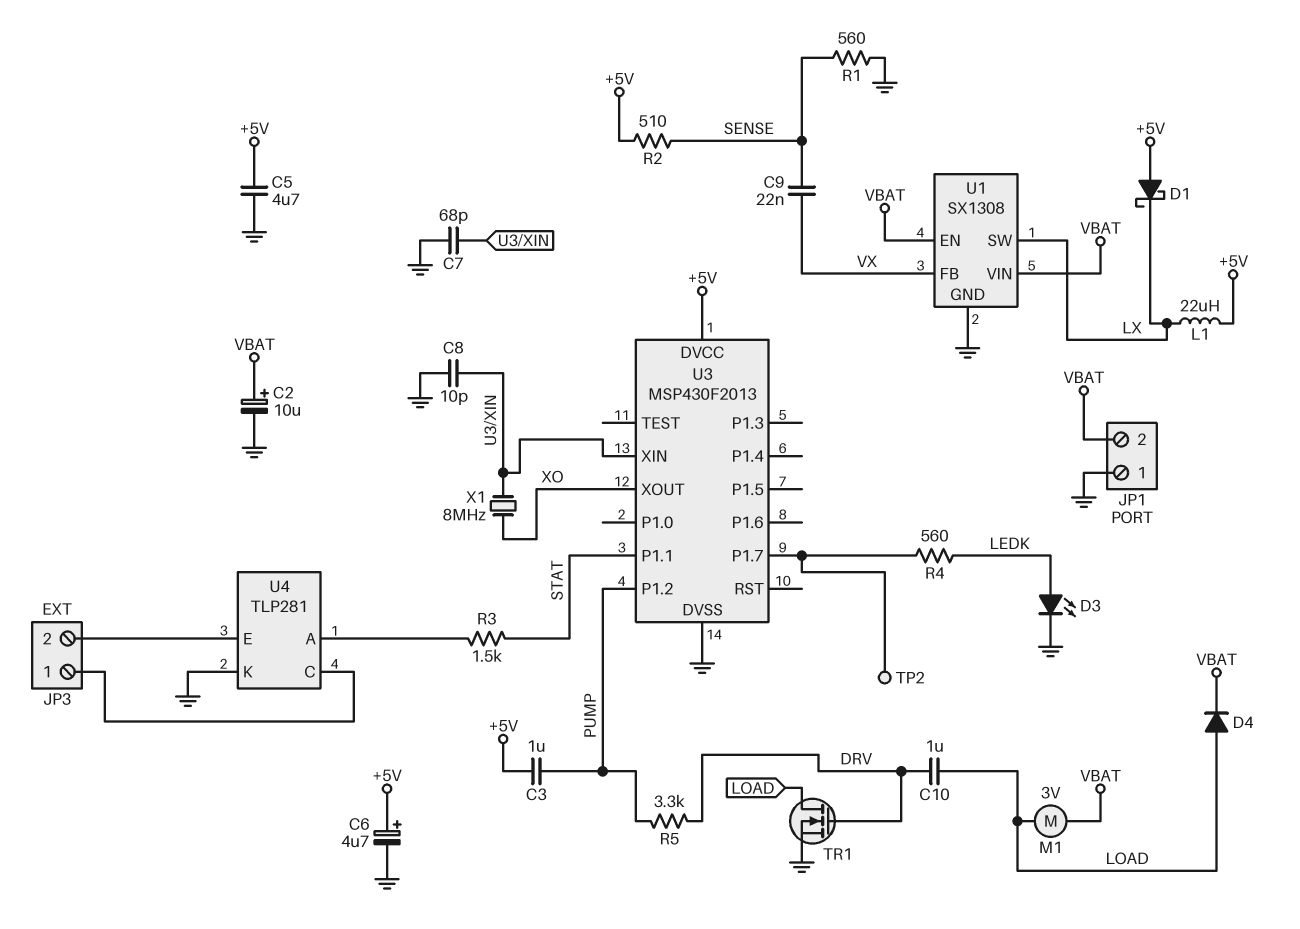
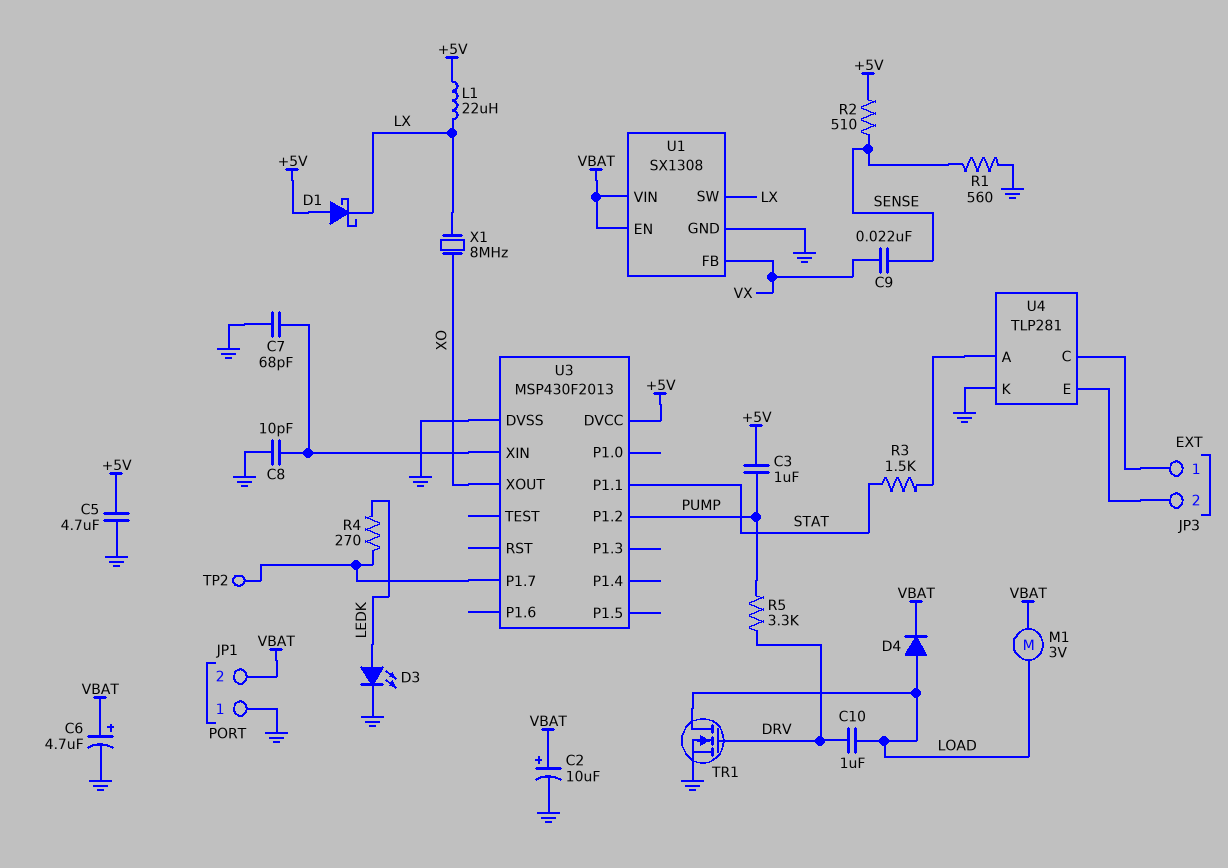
C6: 4.7uF (plus +5V, minus GND) -> 4.7uF (plus VBAT, minus GND)
R4: 560 (LEDK, U3/P1.7) -> 270 (LEDK, U3/P1.7)
X1: 8MHz (U3/XIN, XO) -> 8MHz (LX, XO)

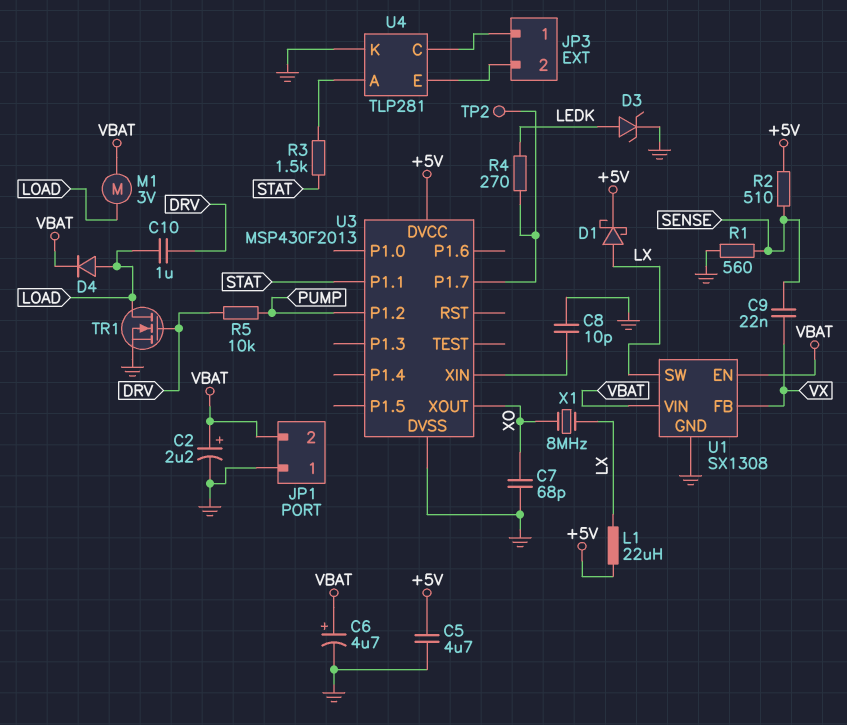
C2: 10uF (plus VBAT, minus GND) -> 2.2uF (plus VBAT, minus GND)
C3: 1uF (+5V, PUMP) -> none
C7: 68pF (GND, U3/XIN) -> 68pF (GND, XO)
D1: schottky (A +5V, K LX) -> schottky (A LX, K +5V)
D3: LED (A LEDK, K GND) -> zener (A LEDK, K GND)
R5: 3.3k (DRV, PUMP) -> 10k (DRV, PUMP)

